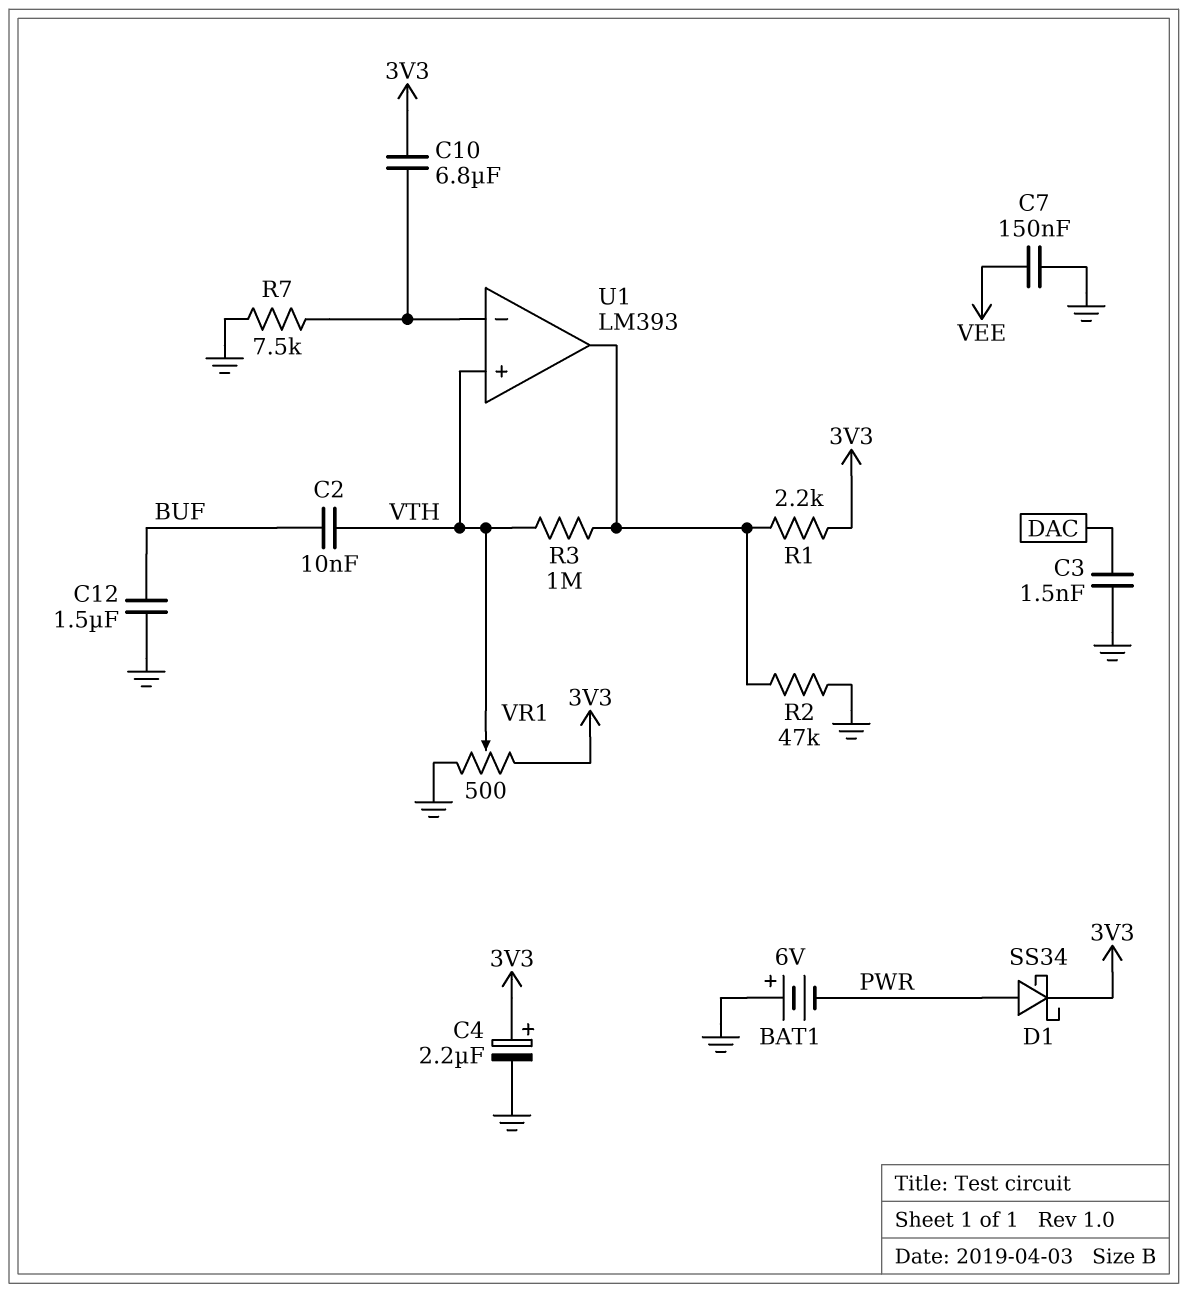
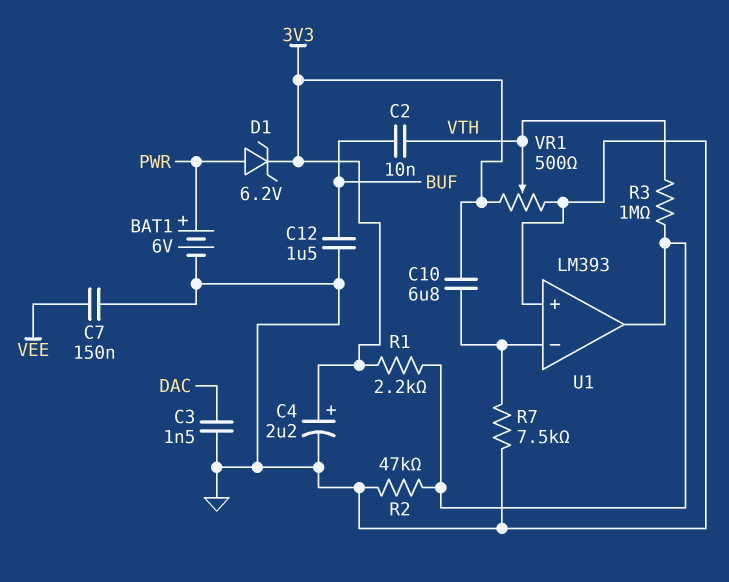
BAT1: 6V (plus GND, minus PWR) -> 6V (plus PWR, minus GND)
D1: schottky SS34 (A PWR, K 3V3) -> zener 6.2V (A PWR, K 3V3)
U1 pin in+: VTH -> GND

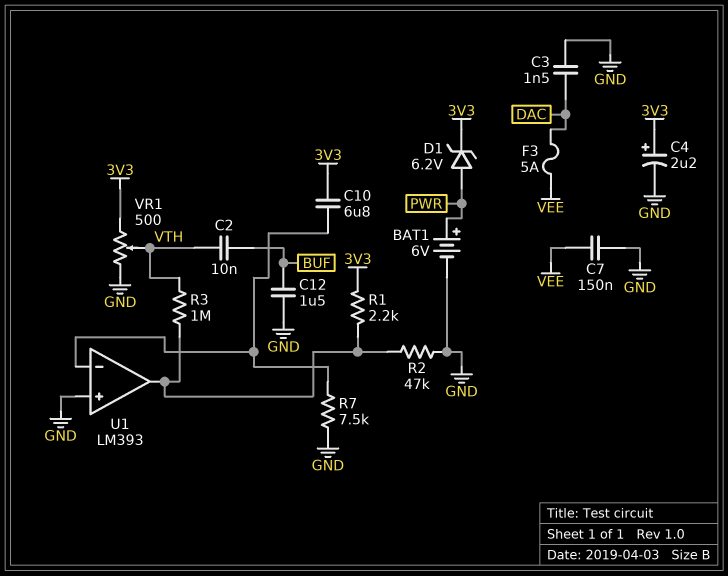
F3: none -> 5A (DAC, VEE)

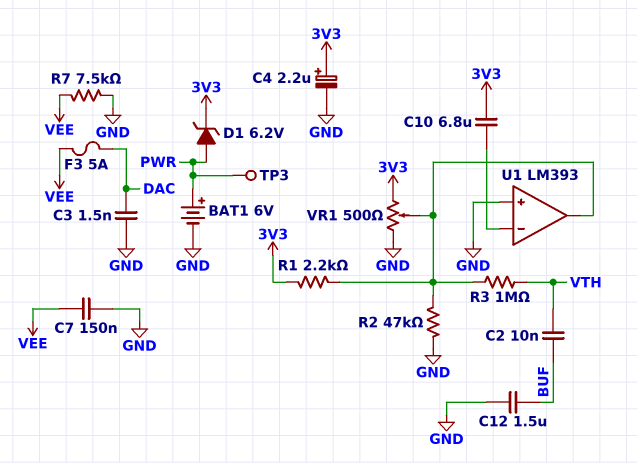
R7: 7.5k (GND, U1/in-) -> 7.5k (GND, VEE)
TP3: none -> test point (PWR)
VR1: 500 (3V3, GND, wiper VTH) -> 500 (3V3, GND, wiper U1/out)

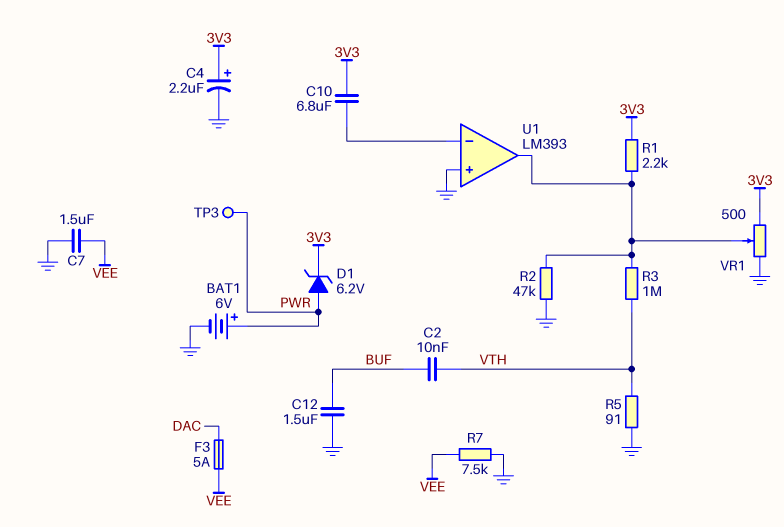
C3: 1.5nF (DAC, GND) -> none
C7: 150nF (GND, VEE) -> 1.5uF (GND, VEE)
R5: none -> 91 (GND, VTH)

